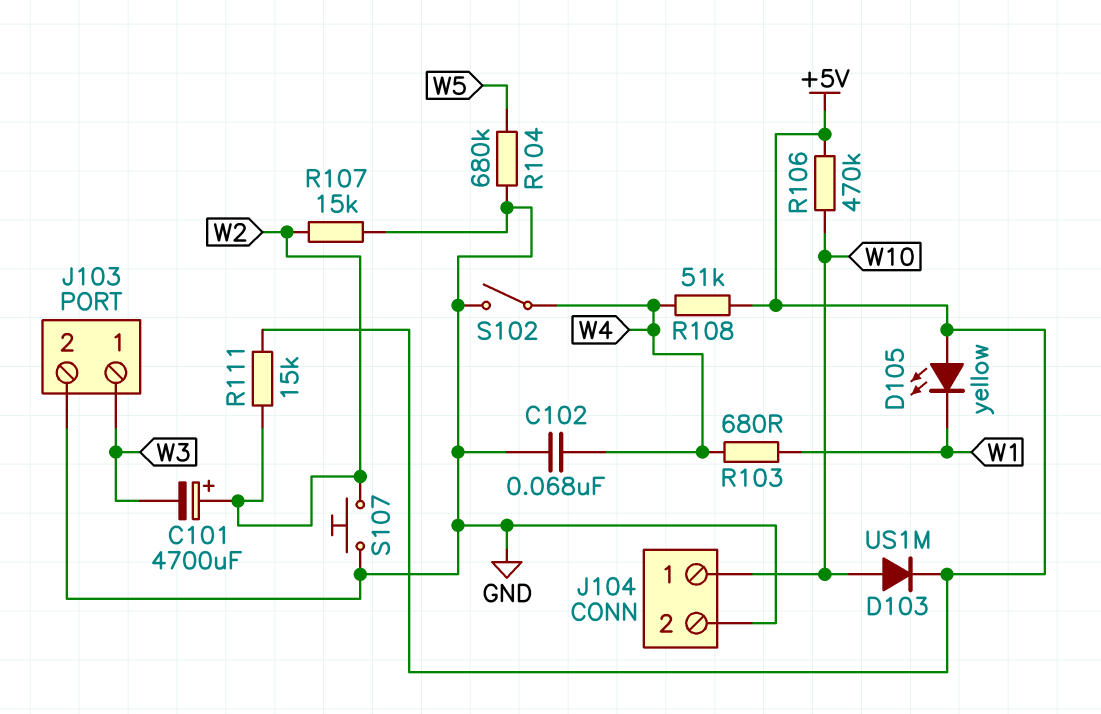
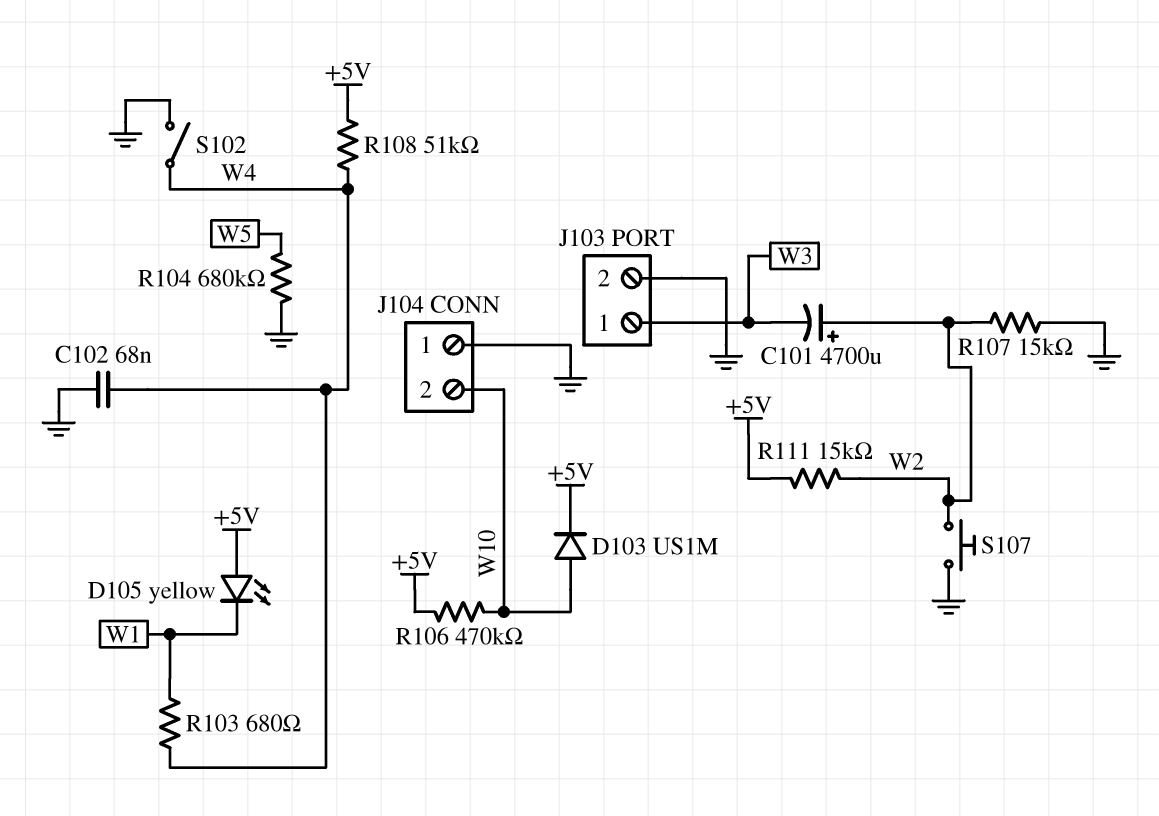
J104 pin 1: W10 -> GND
J104 pin 2: GND -> W10

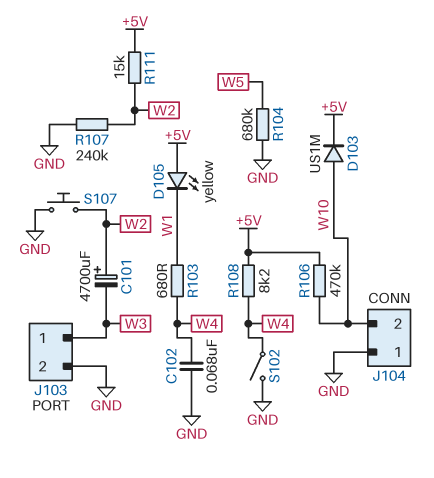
R107: 15k (GND, W2) -> 240k (GND, W2)
R108: 51k (+5V, W4) -> 8.2k (+5V, W4)

